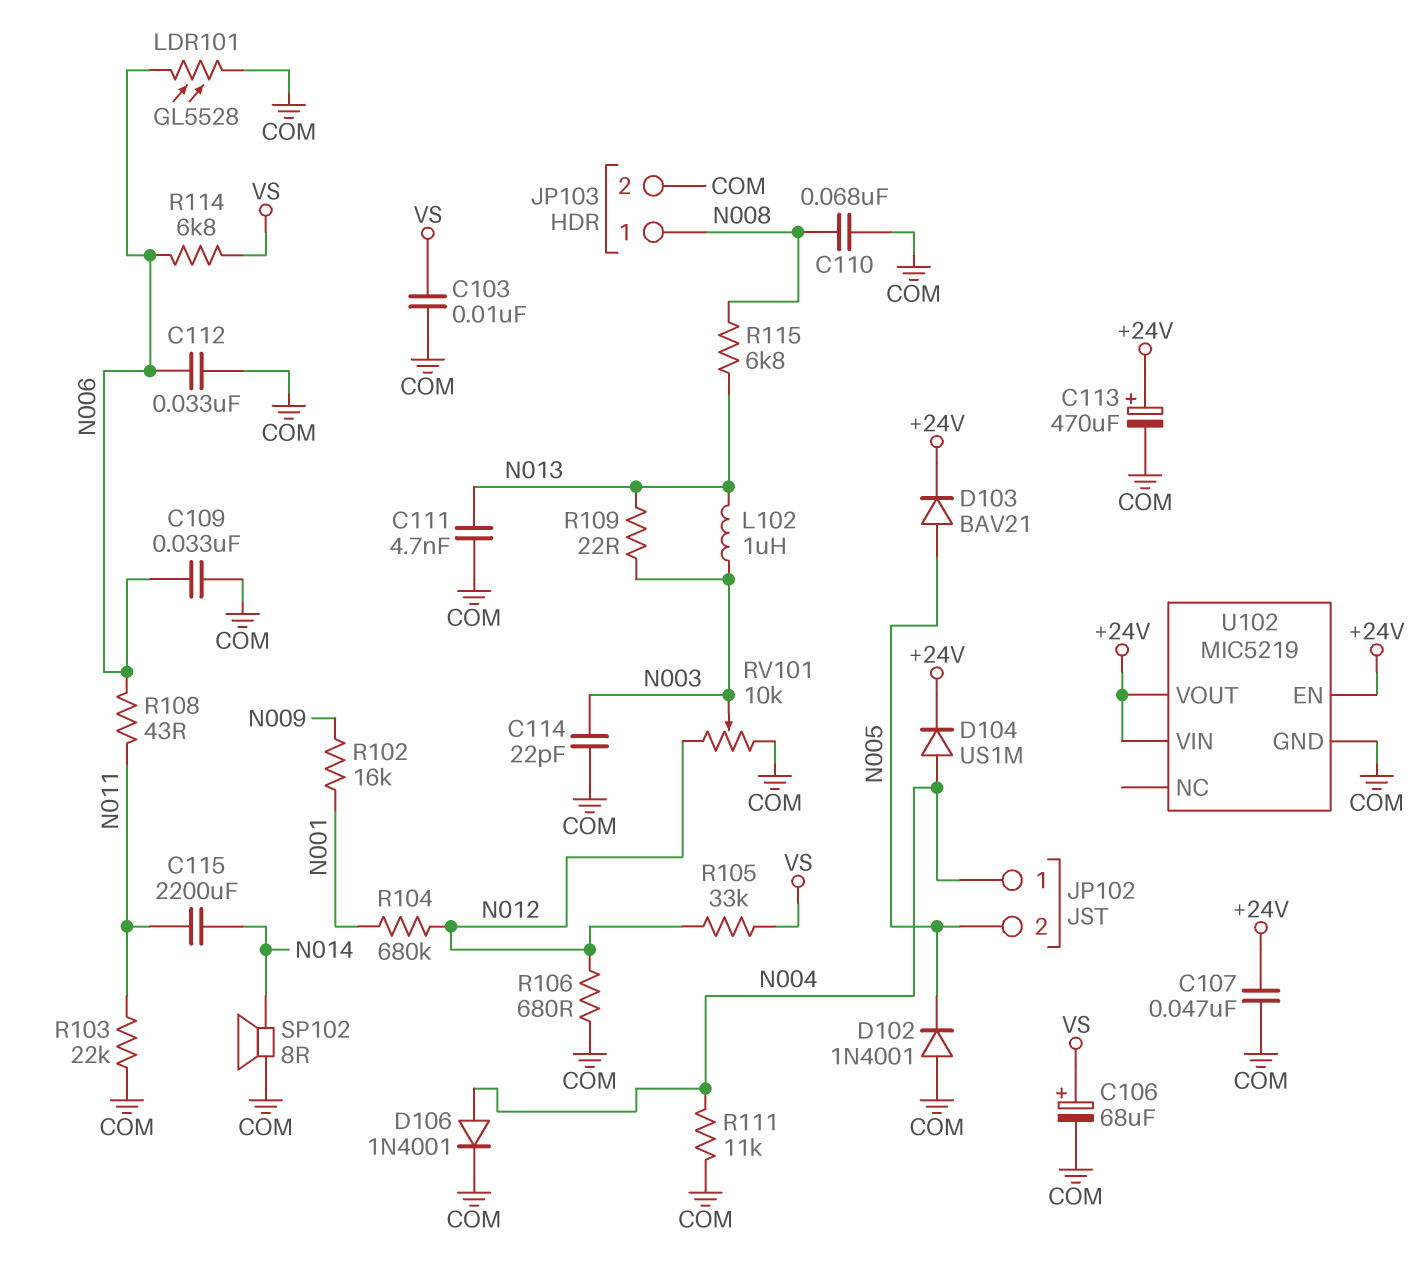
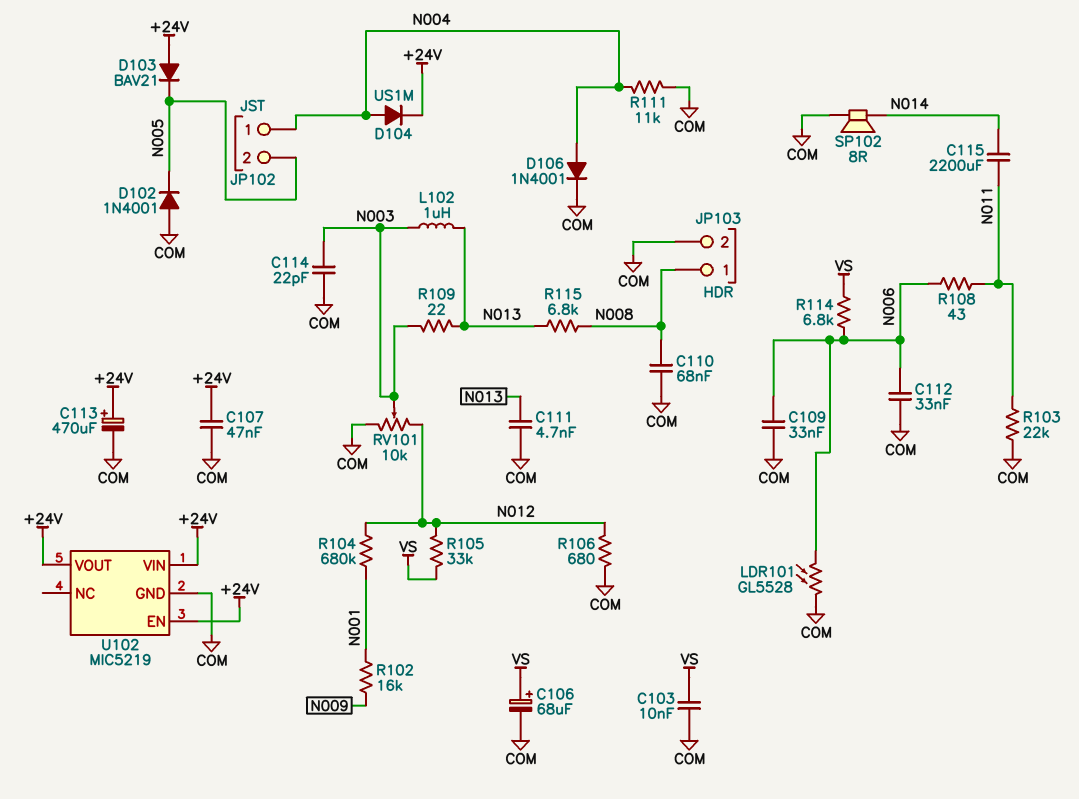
D103: diode BAV21 (A N005, K +24V) -> diode BAV21 (A +24V, K N005)

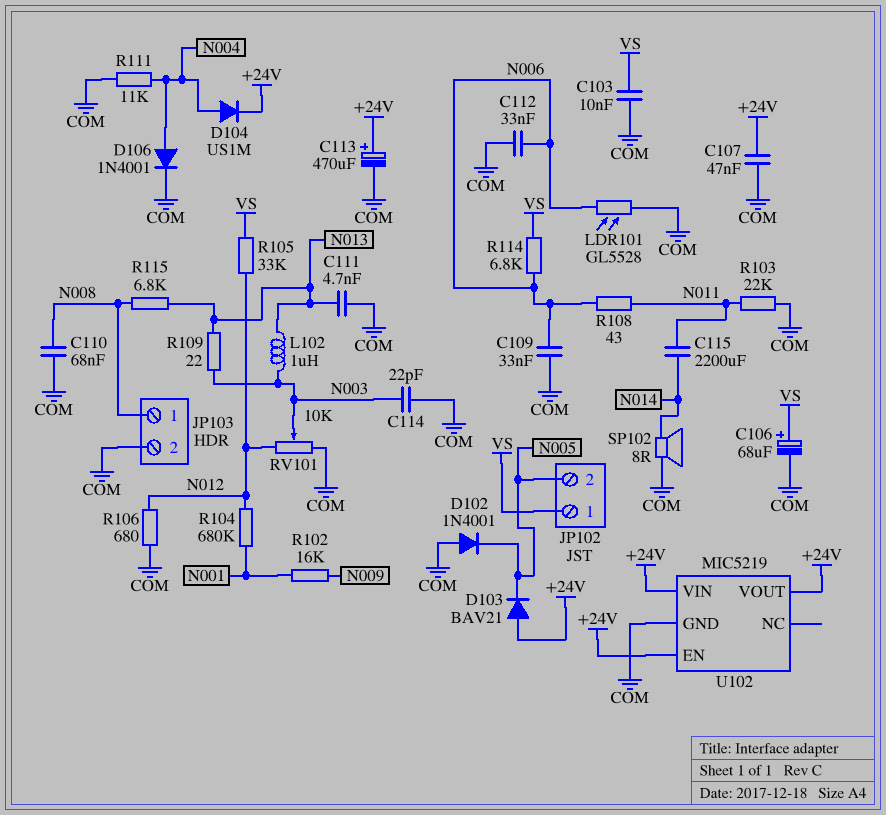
JP102 pin 1: N004 -> VS

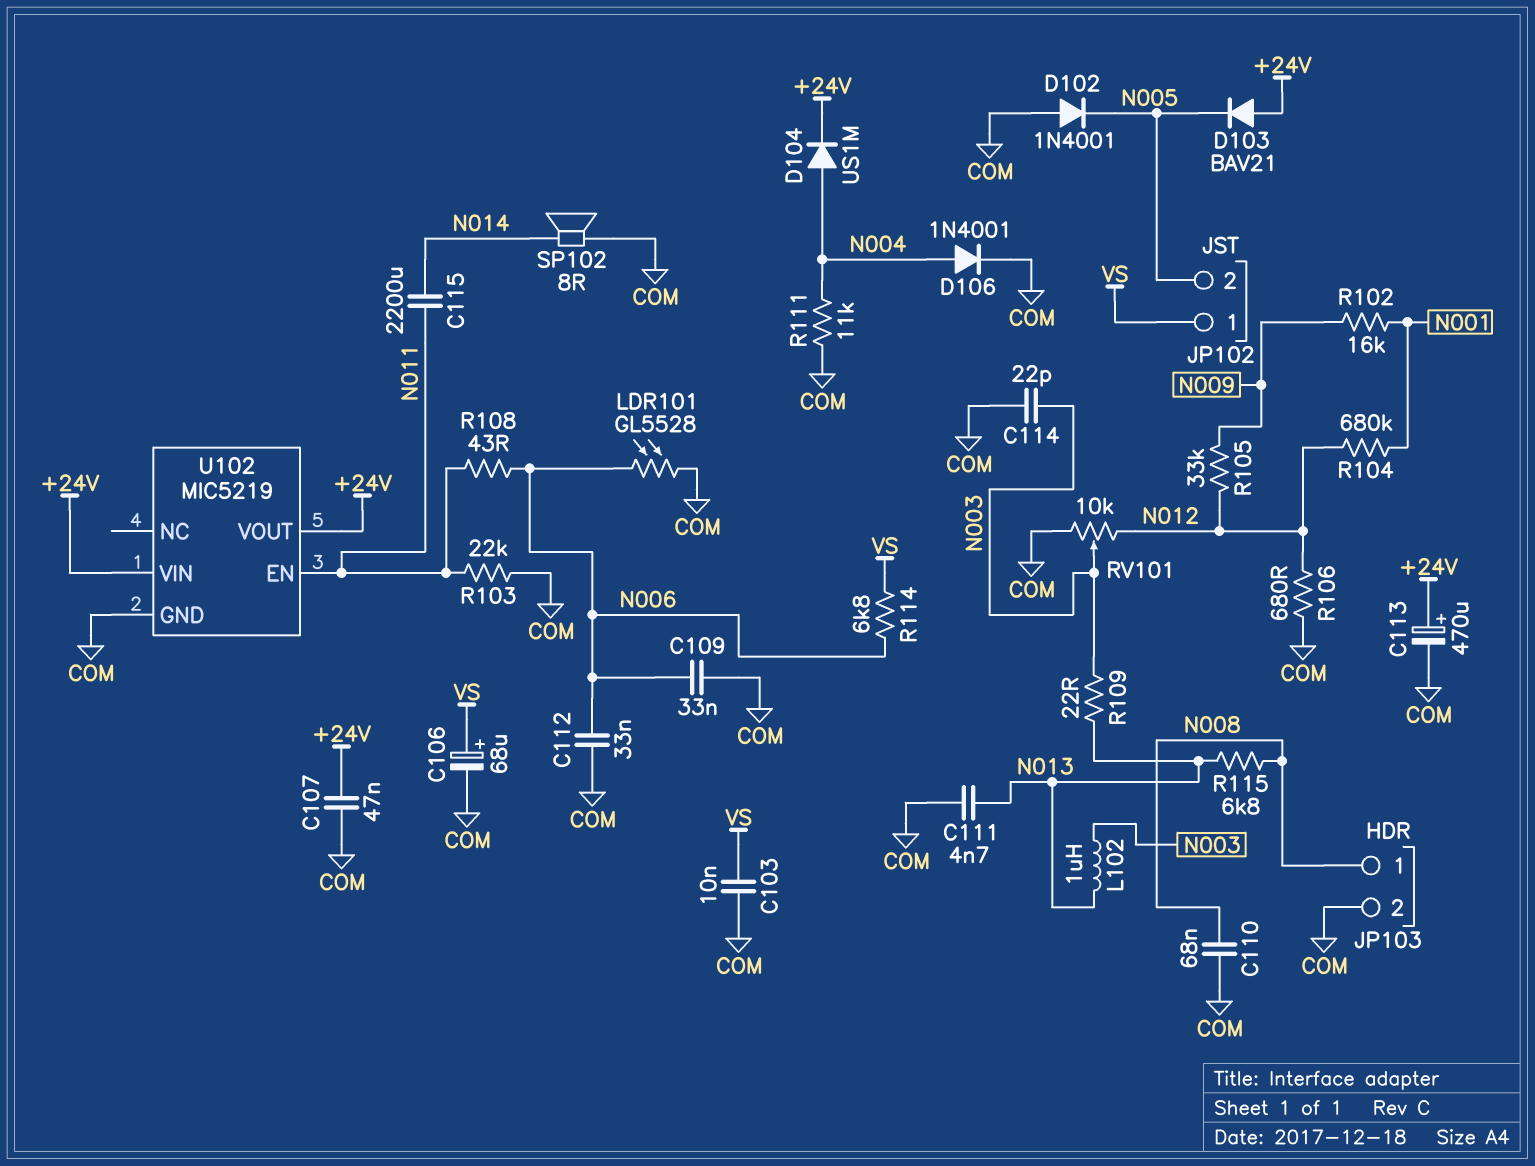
R105: 33k (N012, VS) -> 33k (N009, N012)
U102 pin EN: +24V -> N011

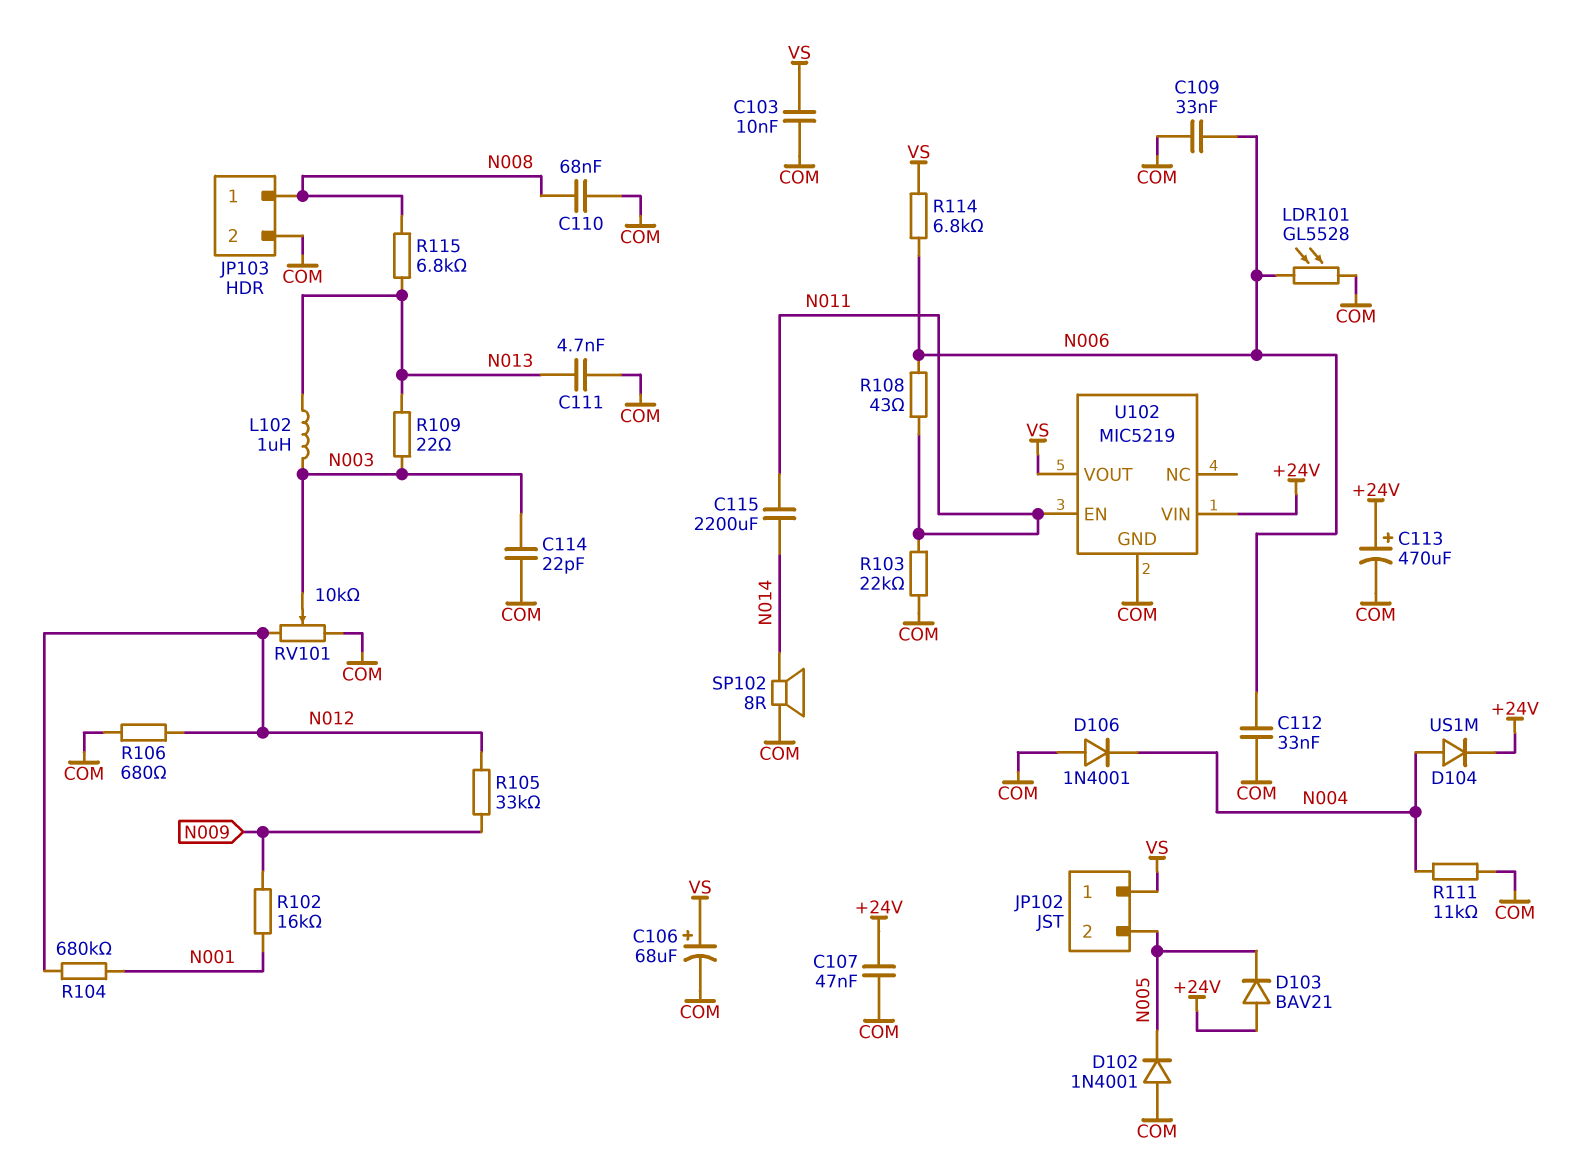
D106: diode 1N4001 (A N004, K COM) -> diode 1N4001 (A COM, K N004)
U102 pin VOUT: +24V -> VS

